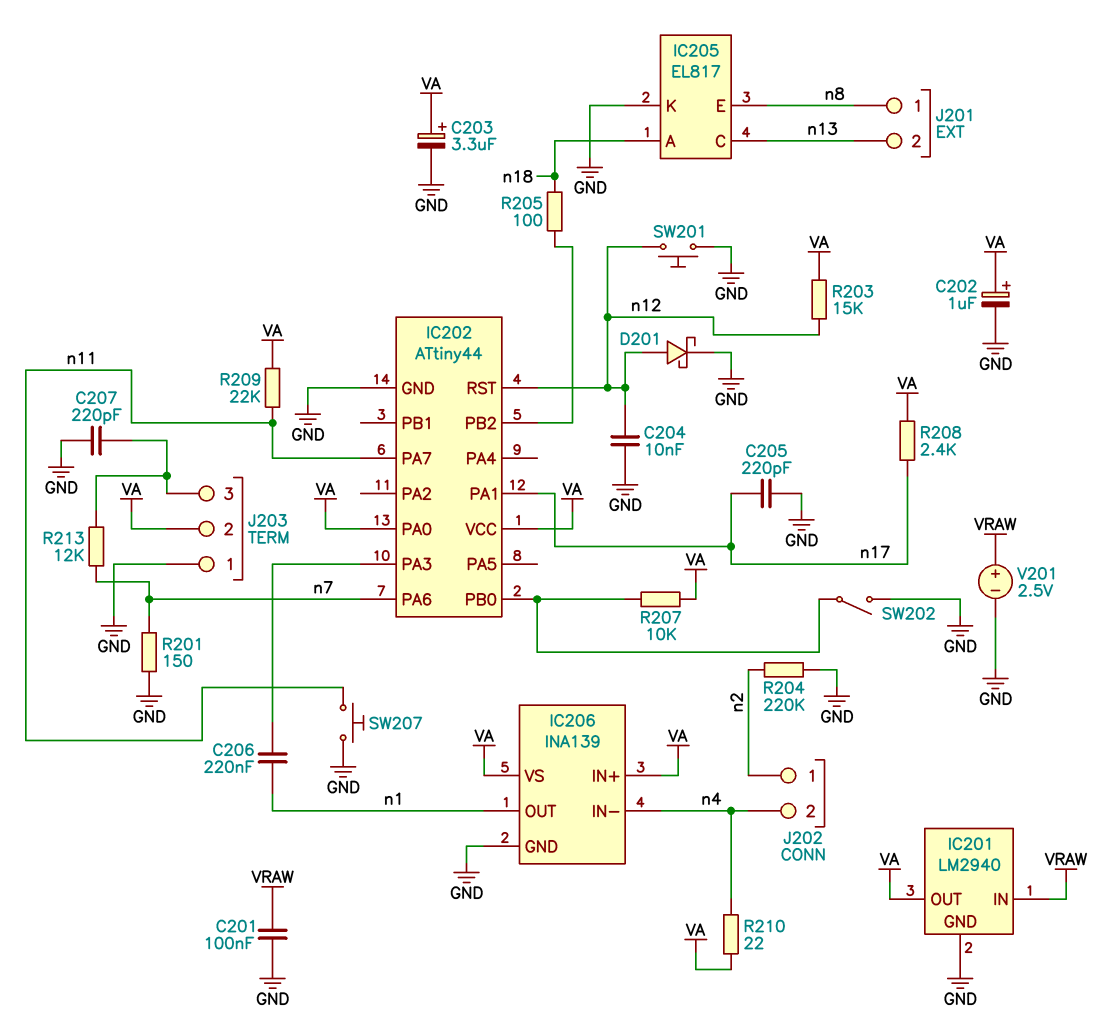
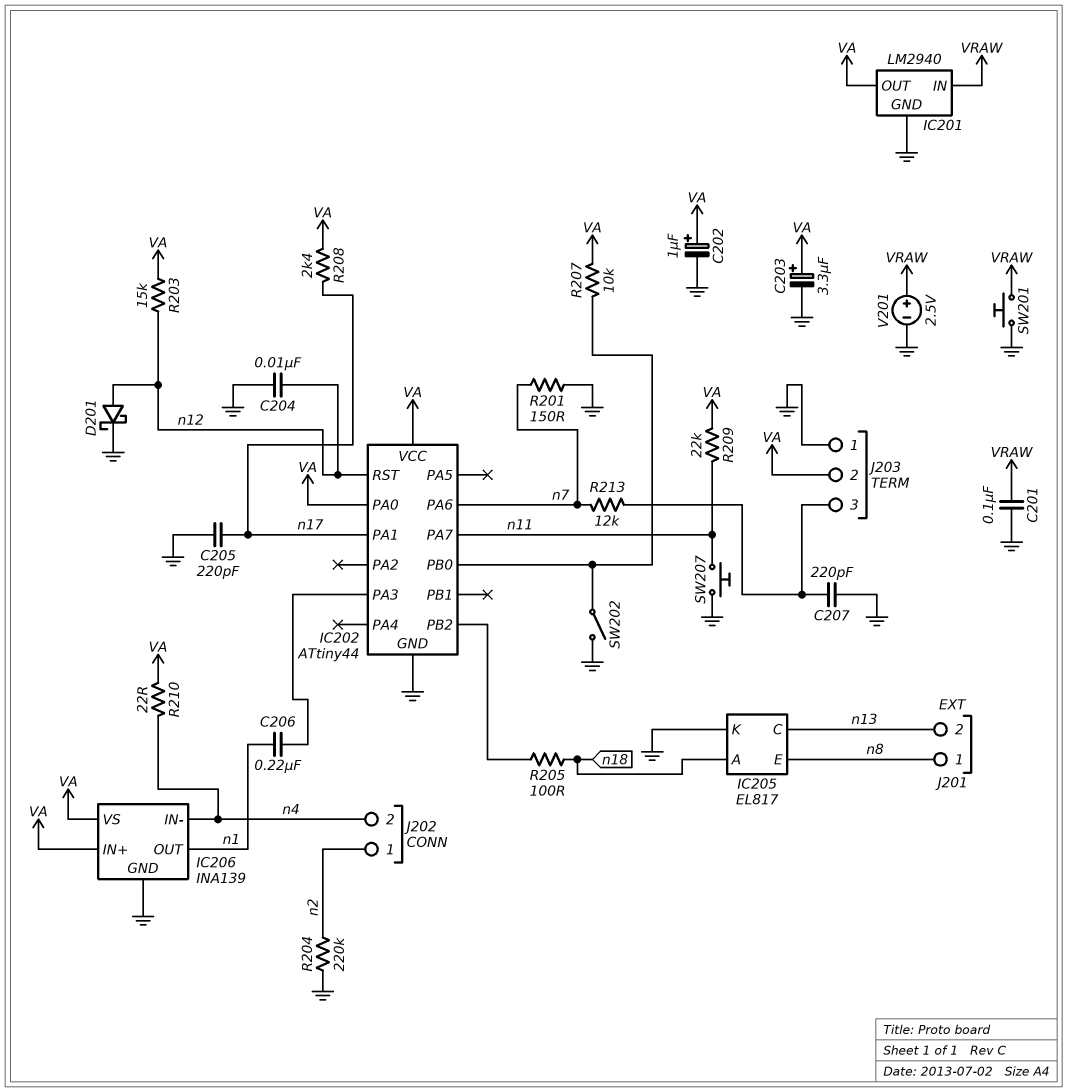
SW201: button (GND, n12) -> button (GND, VRAW)

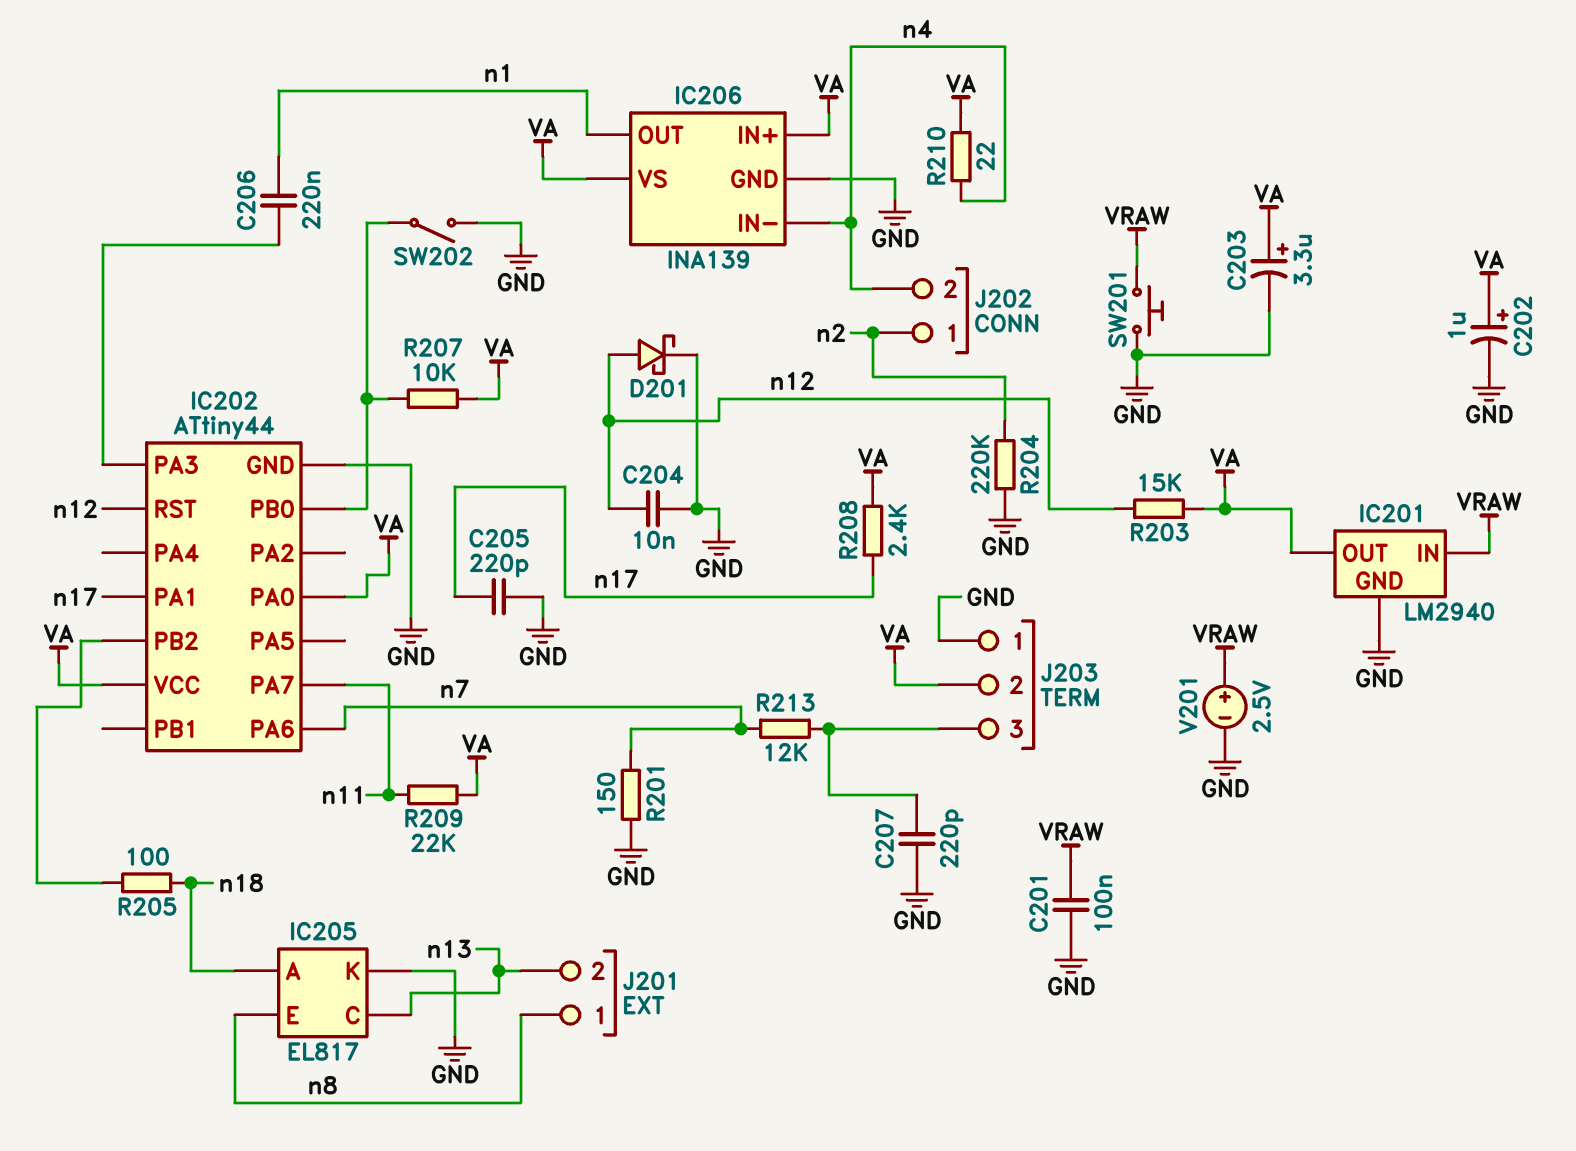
SW207: button (GND, n11) -> none

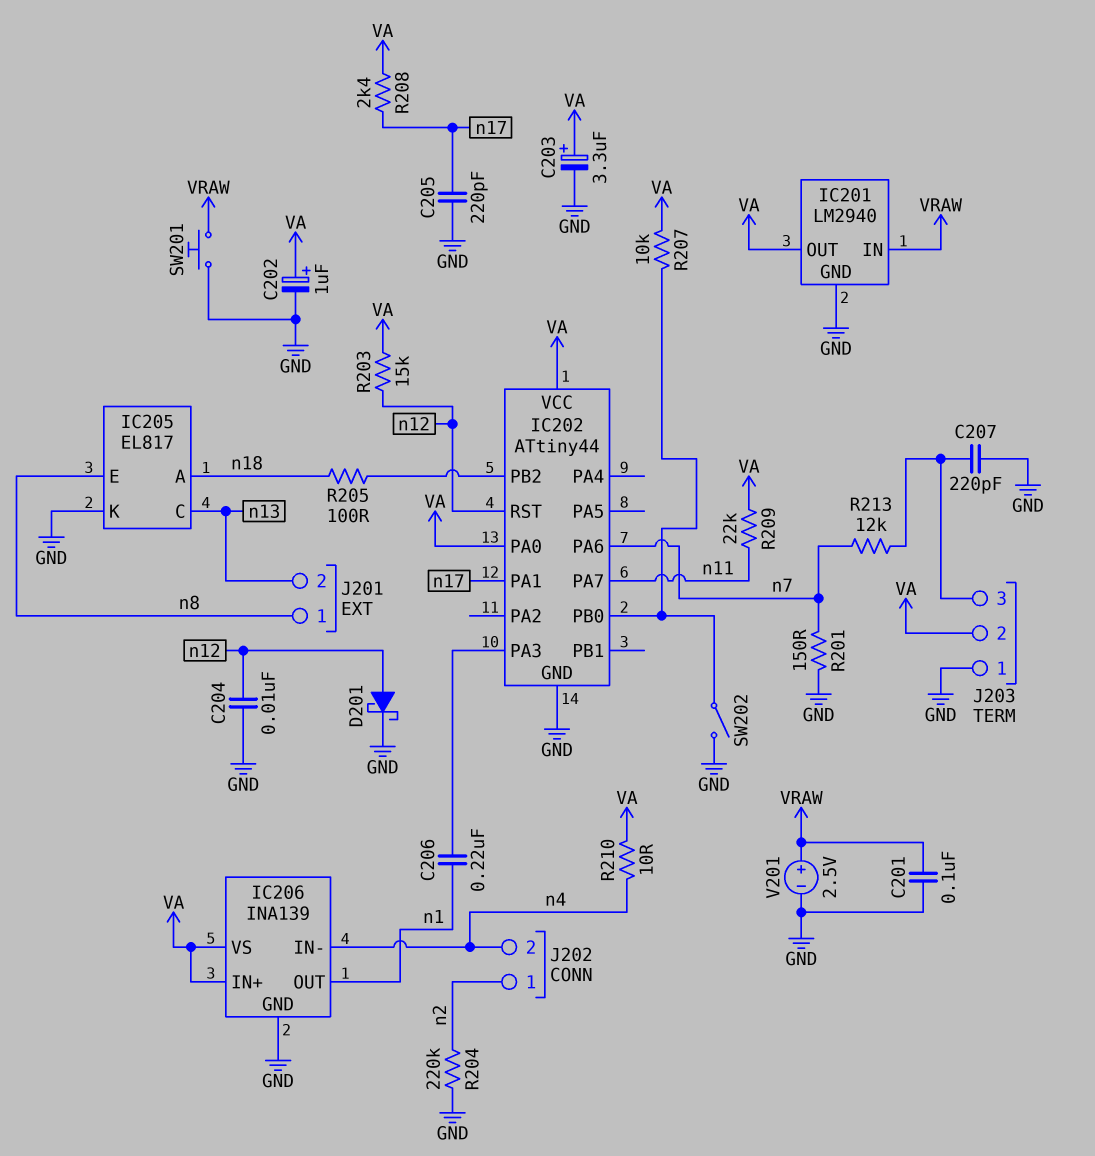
R210: 22 (VA, n4) -> 10 (VA, n4)

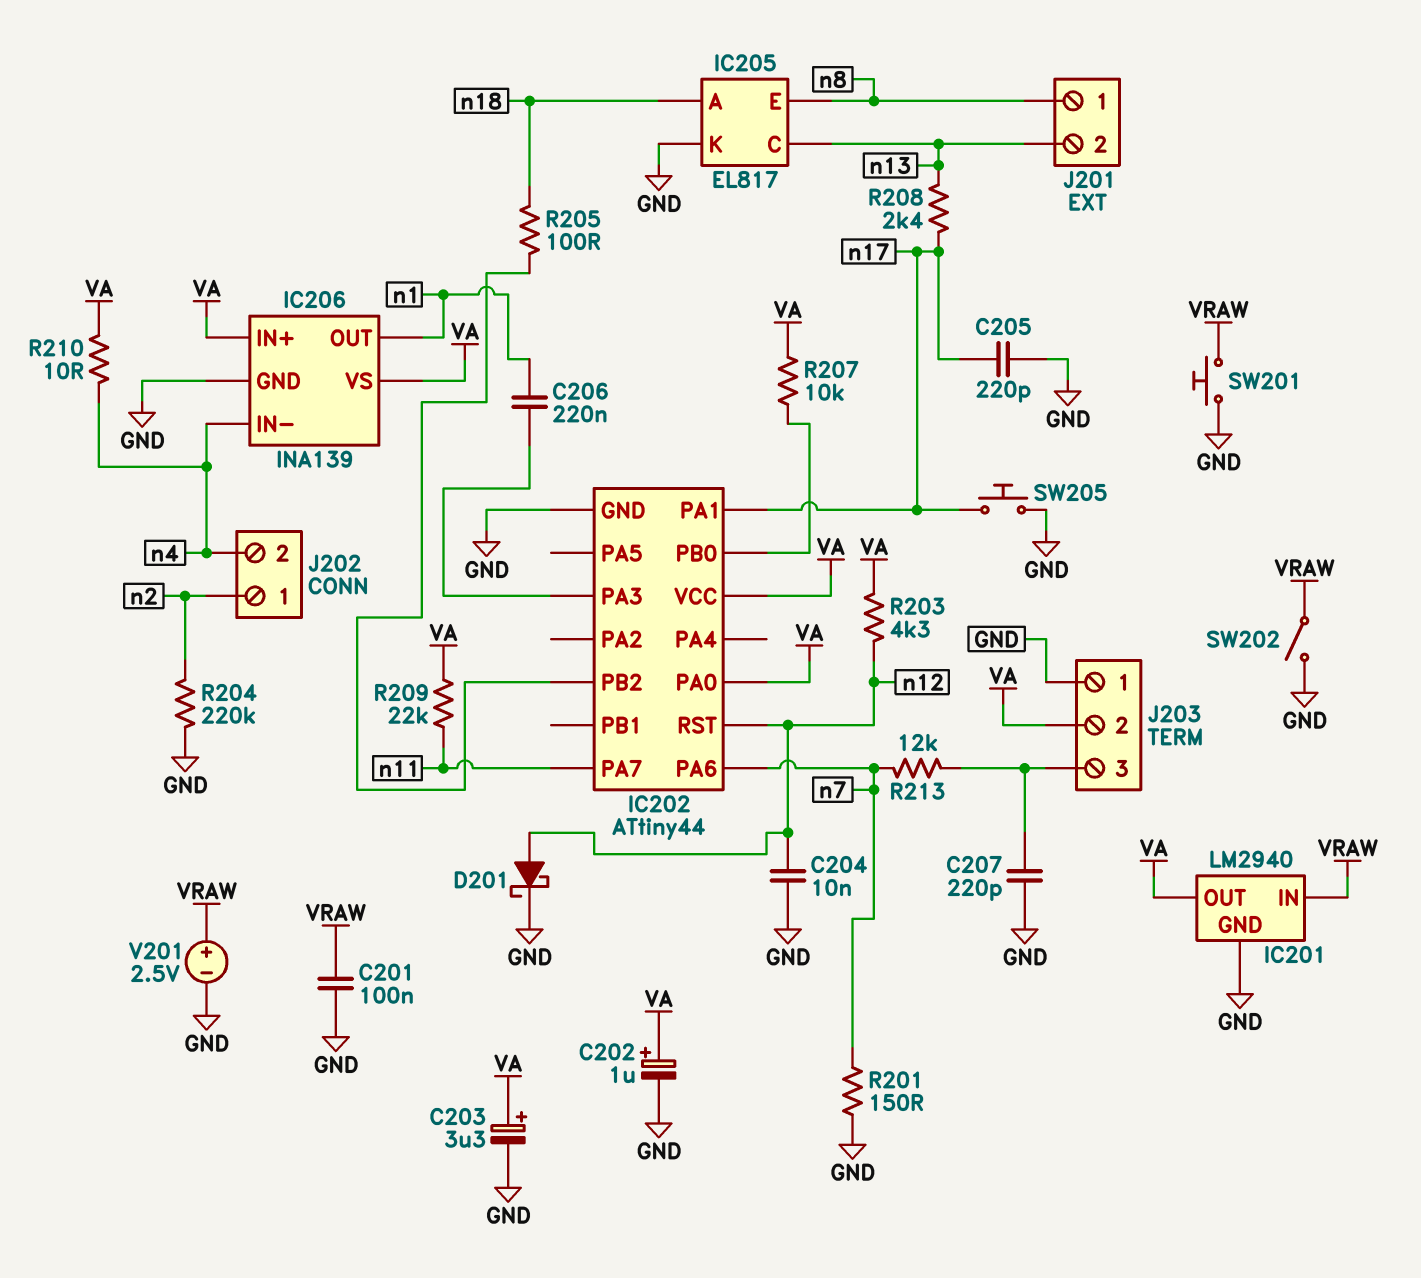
R203: 15k (VA, n12) -> 4.3k (VA, n12)
R208: 2.4k (VA, n17) -> 2.4k (n13, n17)
SW202: switch (GND, IC202/PB0) -> switch (GND, VRAW)
SW205: none -> button (GND, n17)

